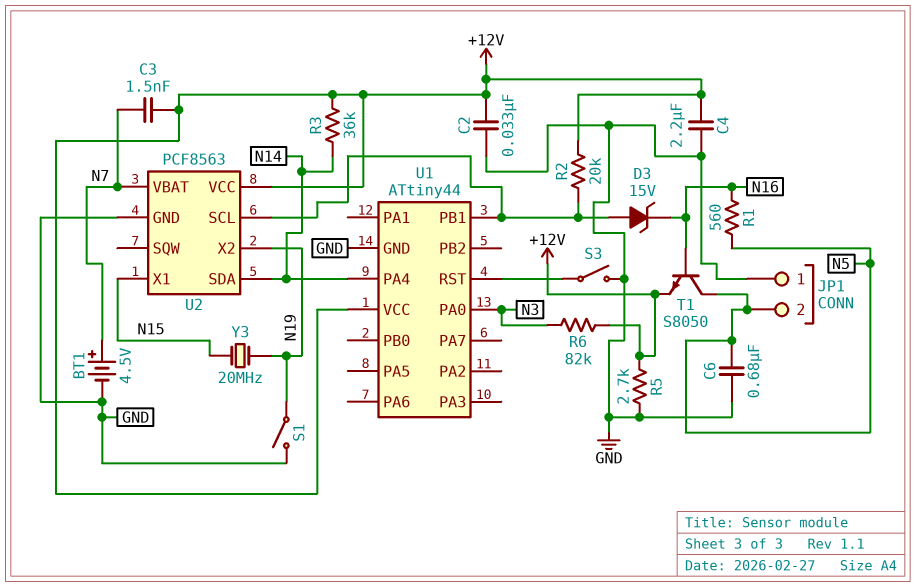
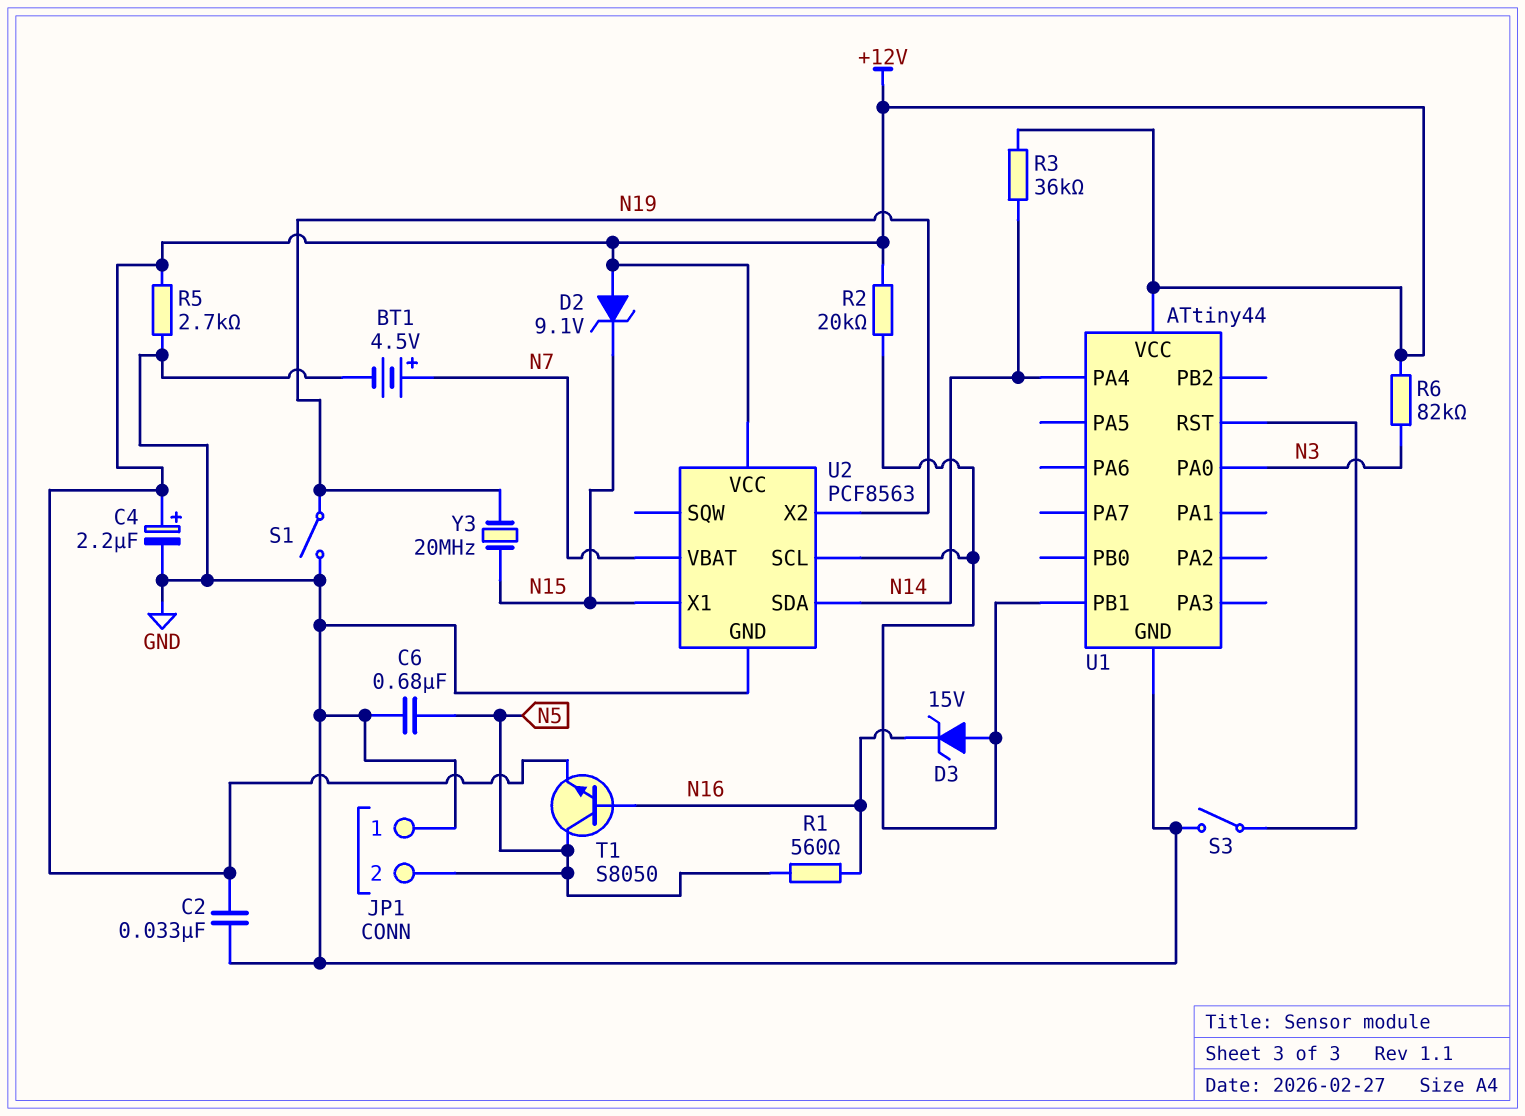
C3: 1.5nF (+12V, N7) -> none
C4: 2.2uF (+12V, GND) -> 2.2uF (plus +12V, minus GND)
D2: none -> zener 9.1V (A +12V, K N15)

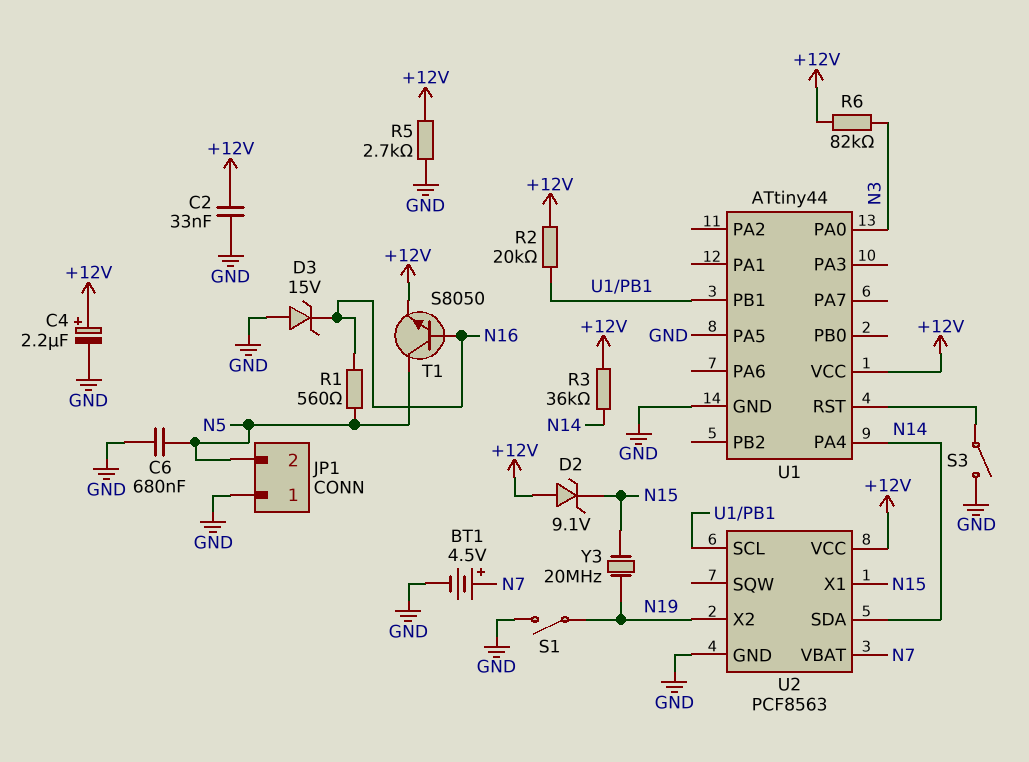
D3: zener 15V (A U1/PB1, K N16) -> zener 15V (A GND, K N16)
U1 pin PA5: none -> GND

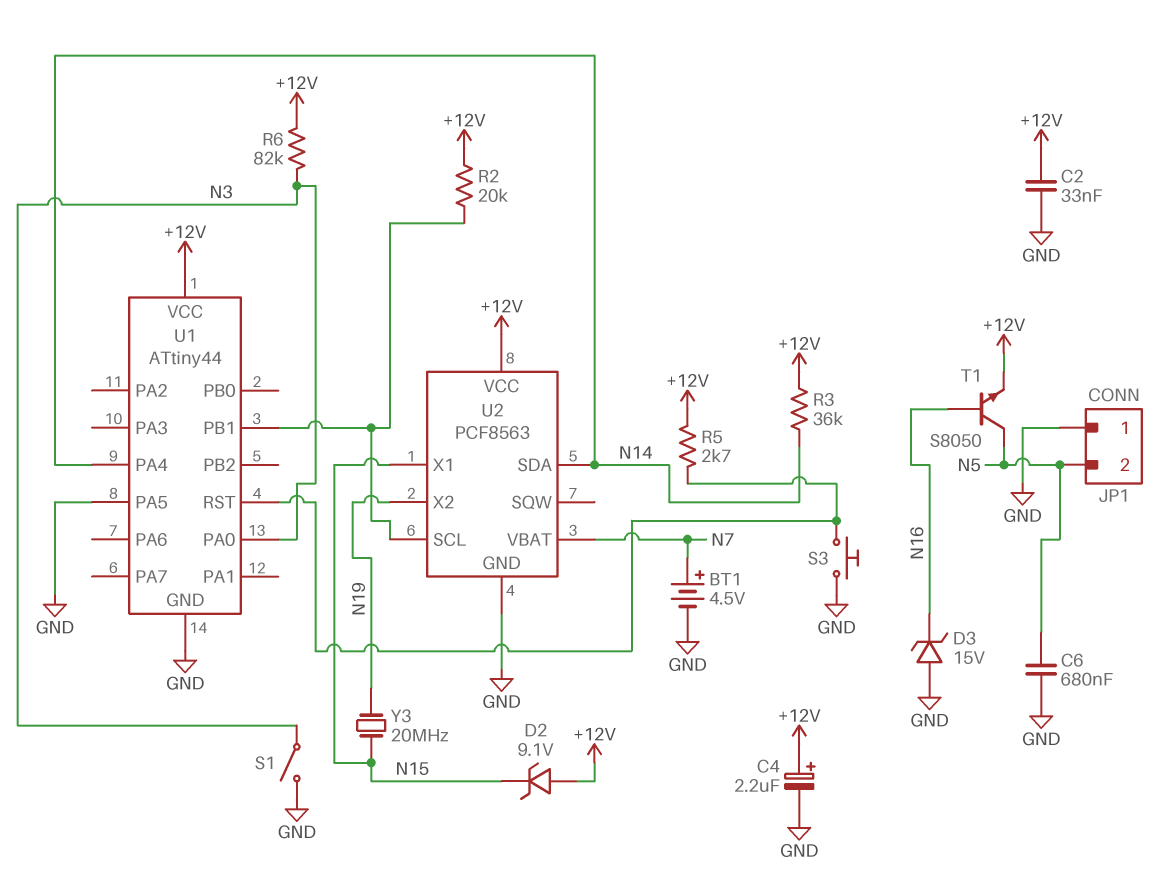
R1: 560 (N5, N16) -> none
R5: 2.7k (+12V, GND) -> 2.7k (+12V, U1/RST)
S1: switch (GND, N19) -> switch (GND, N3)
S3: switch (GND, U1/RST) -> button (GND, U1/RST)

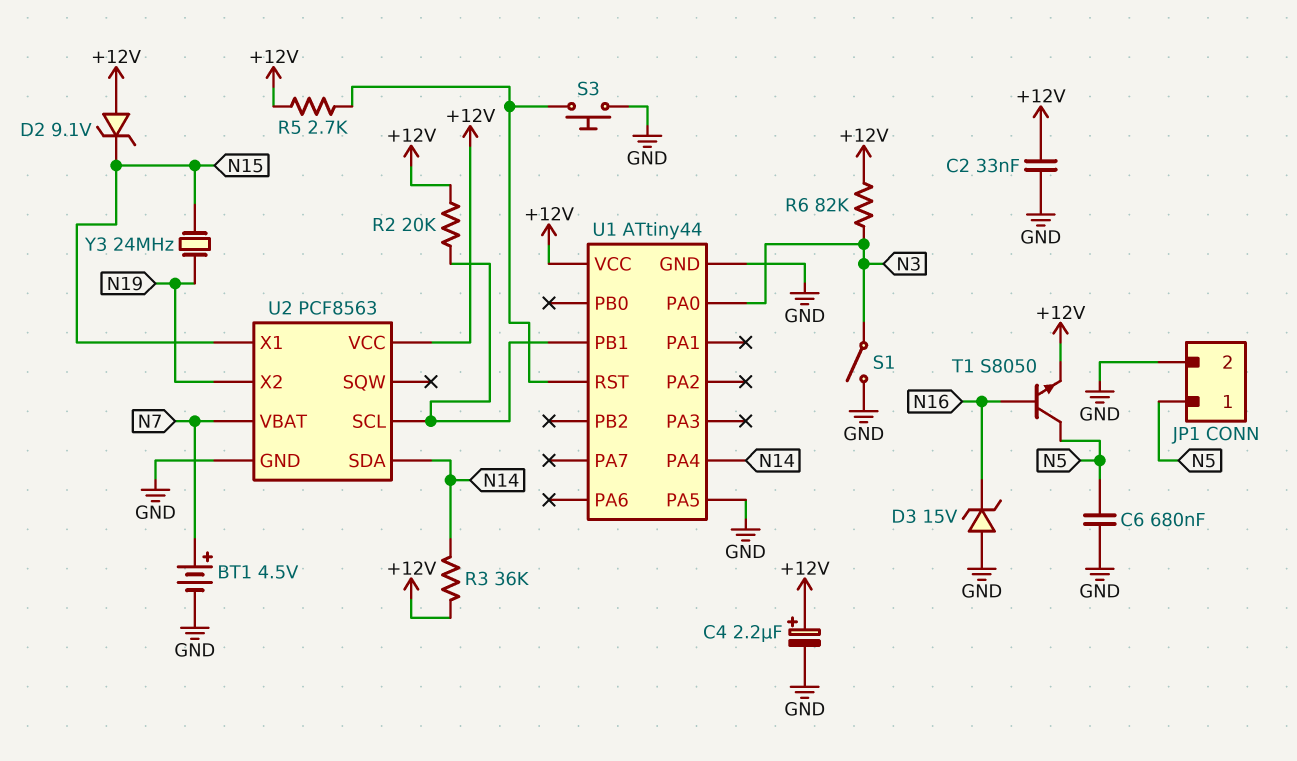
JP1 pin 1: GND -> N5
JP1 pin 2: N5 -> GND
Y3: 20MHz (N15, N19) -> 24MHz (N15, N19)

